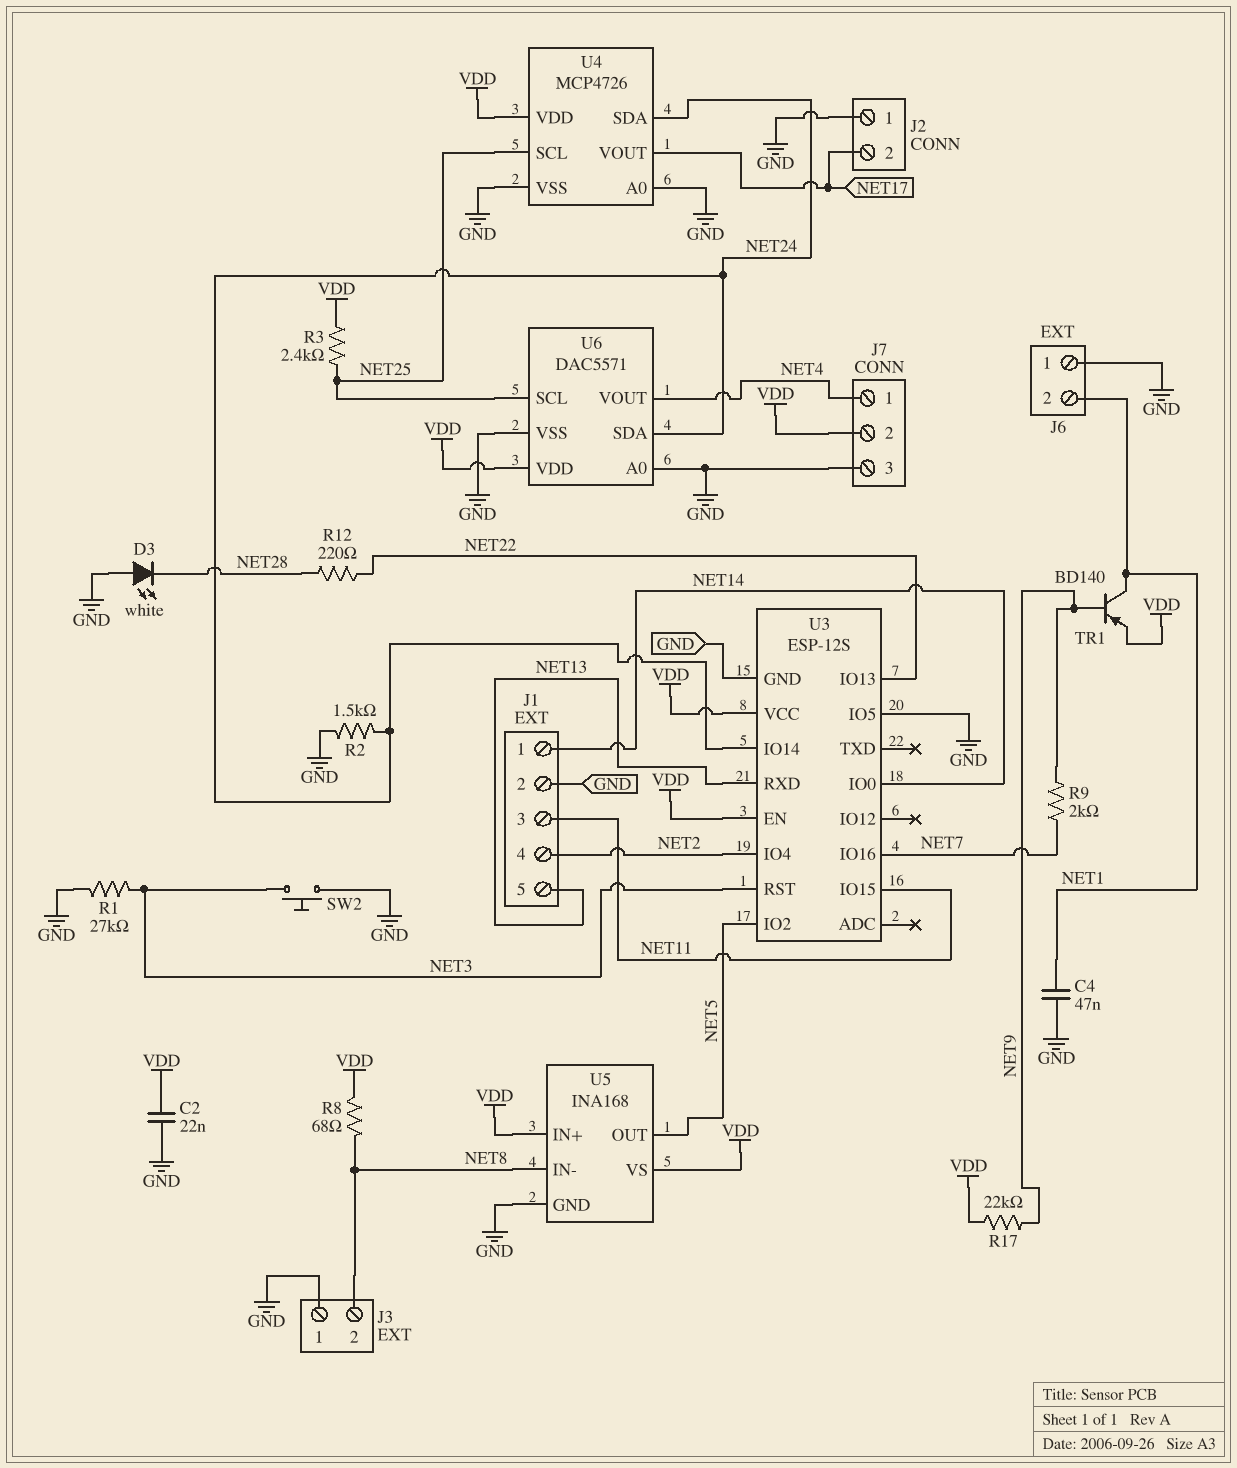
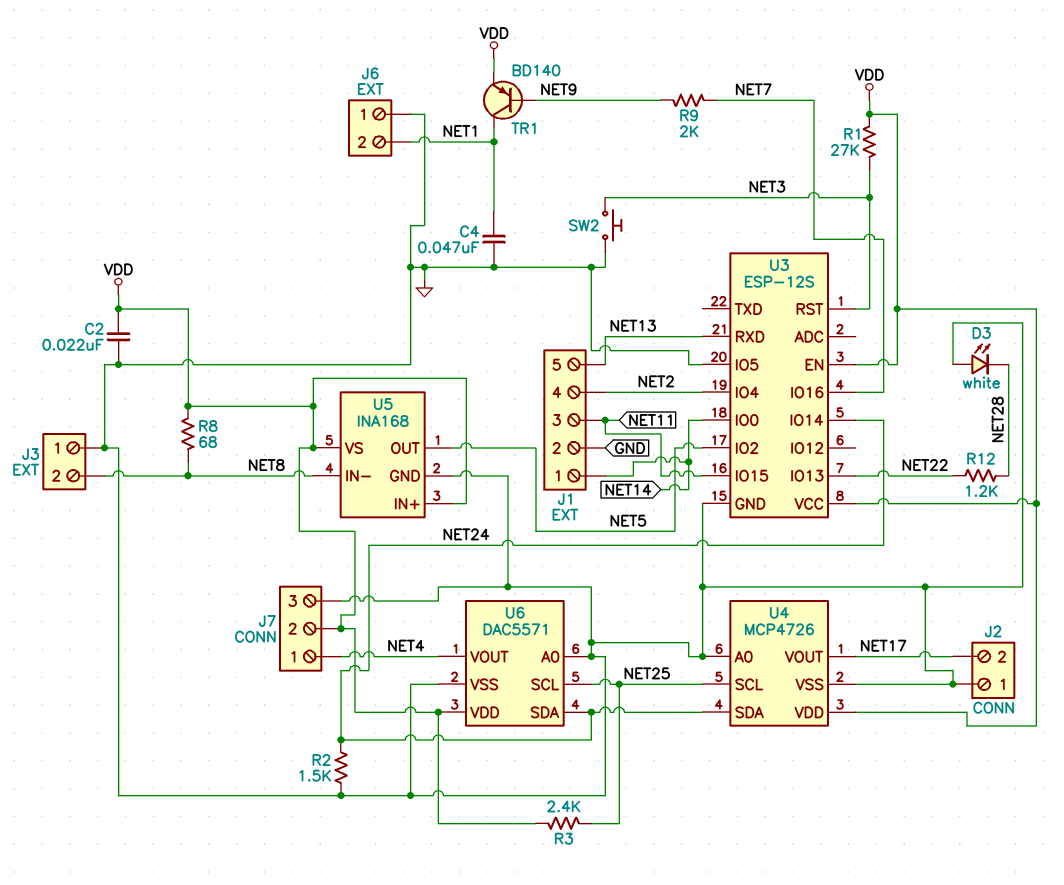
R1: 27k (GND, NET3) -> 27k (NET3, VDD)
R12: 220 (NET22, NET28) -> 1.2k (NET22, NET28)
R17: 22k (NET9, VDD) -> none

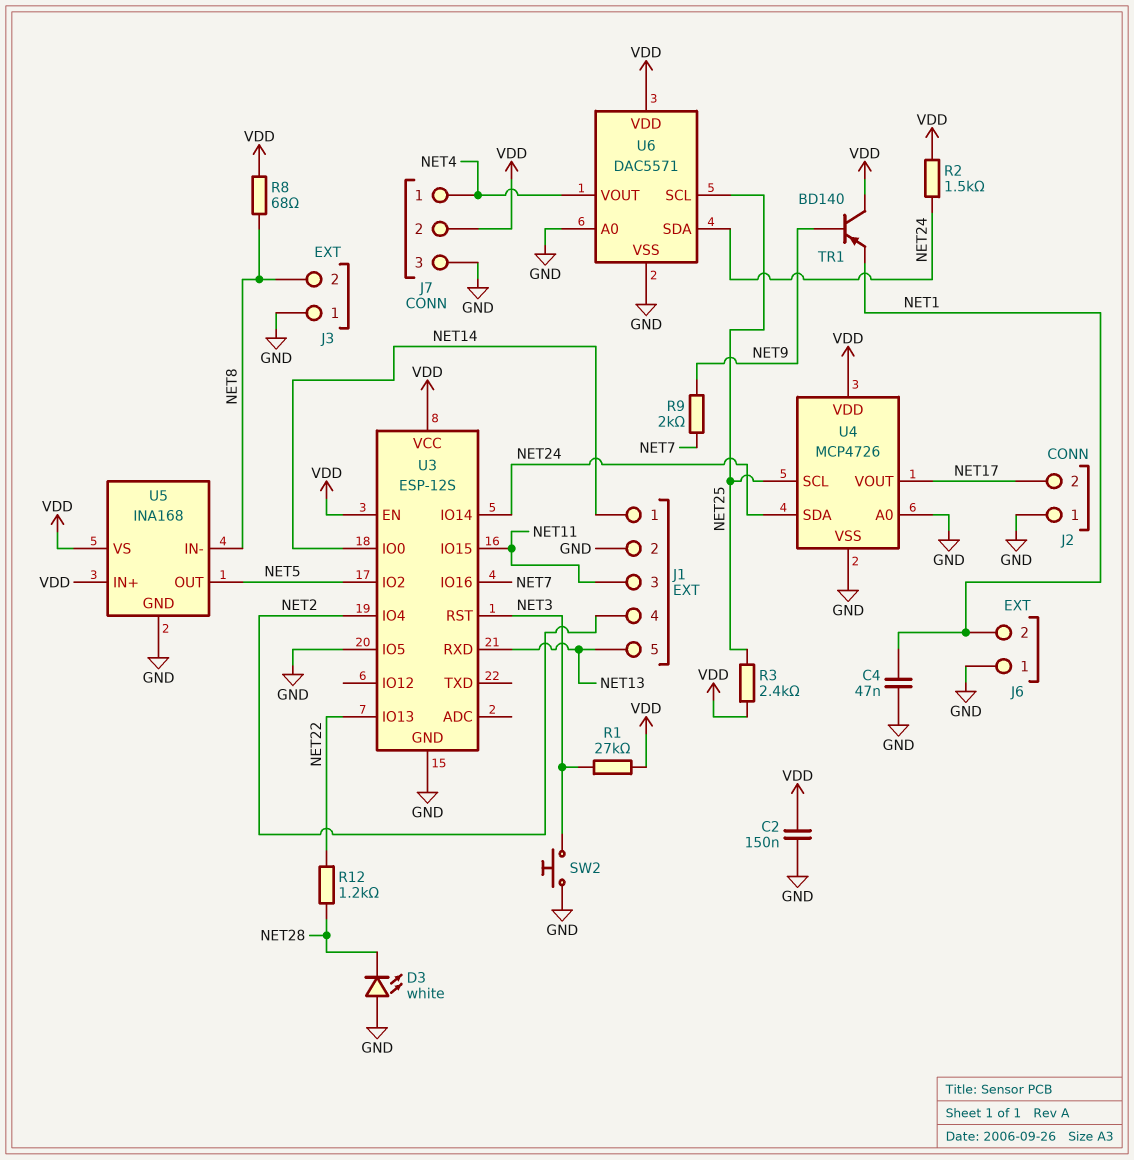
C2: 22nF (GND, VDD) -> 150nF (GND, VDD)
R2: 1.5k (GND, NET24) -> 1.5k (NET24, VDD)
TR1: PNP BD140 (B NET9, C NET1, E VDD) -> PNP BD140 (B NET9, C VDD, E NET1)

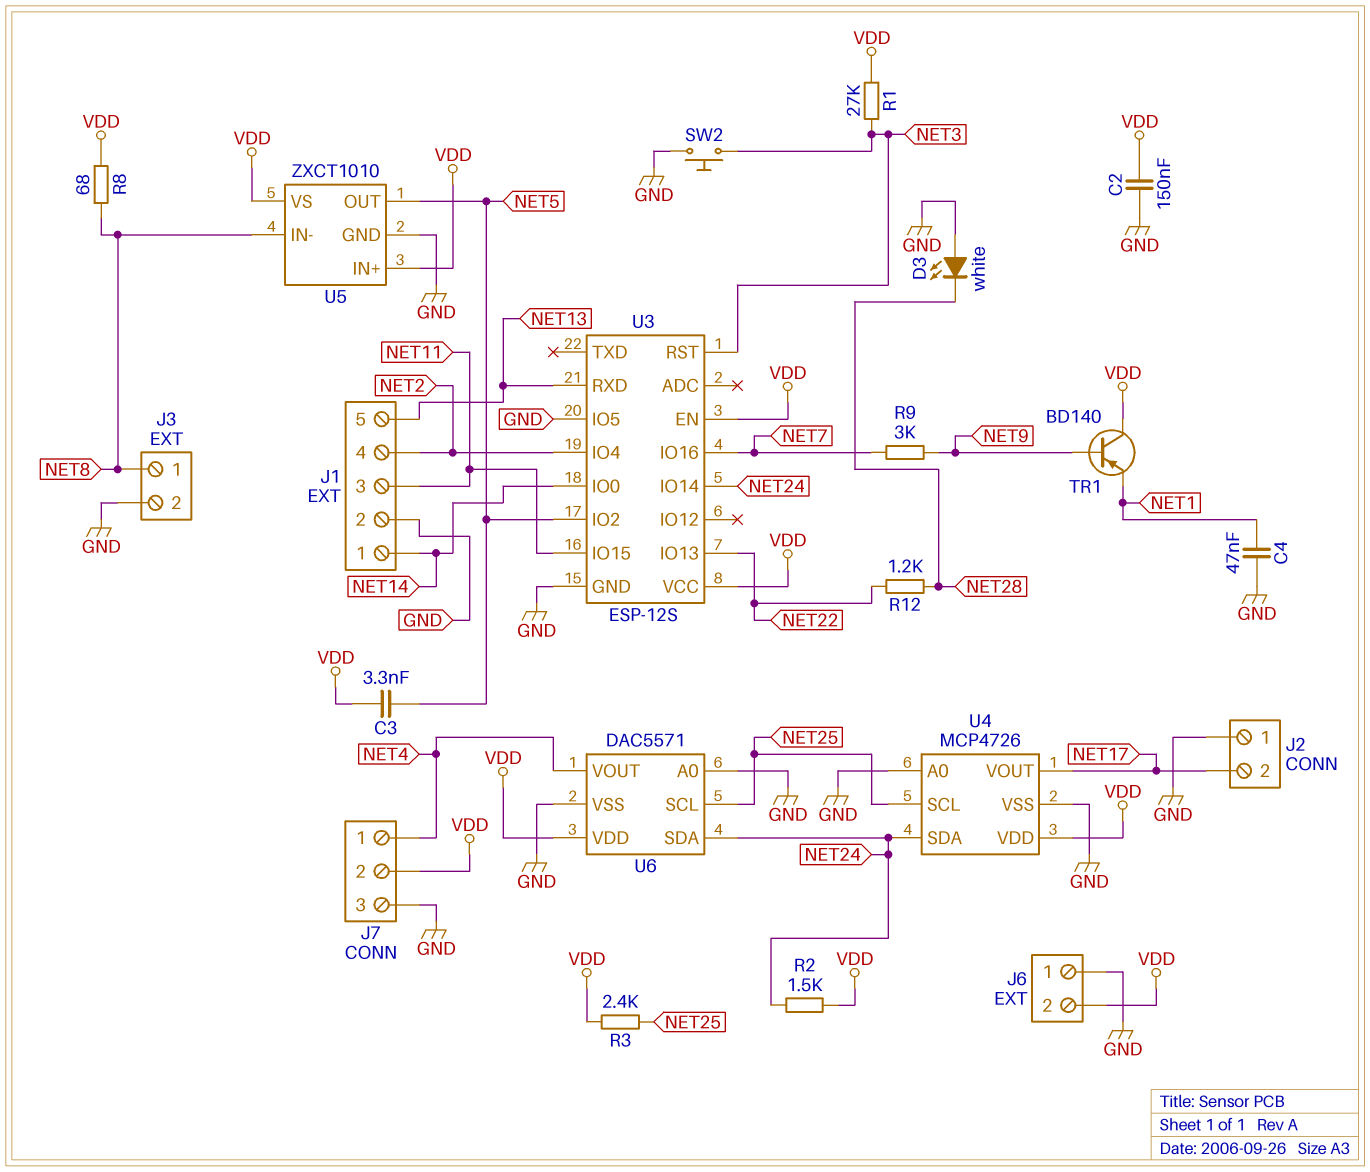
C3: none -> 3.3nF (NET5, VDD)
J3 pin 1: GND -> NET8
J3 pin 2: NET8 -> GND
J6 pin 2: NET1 -> VDD
R9: 2k (NET7, NET9) -> 3k (NET7, NET9)
U5: INA168 -> ZXCT1010

